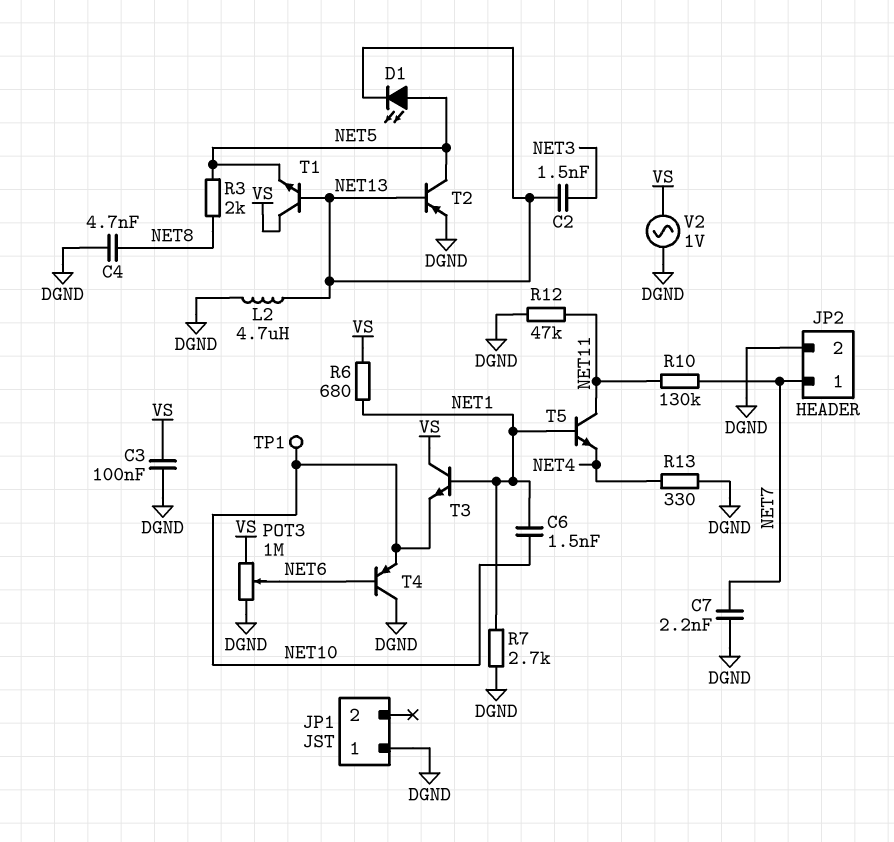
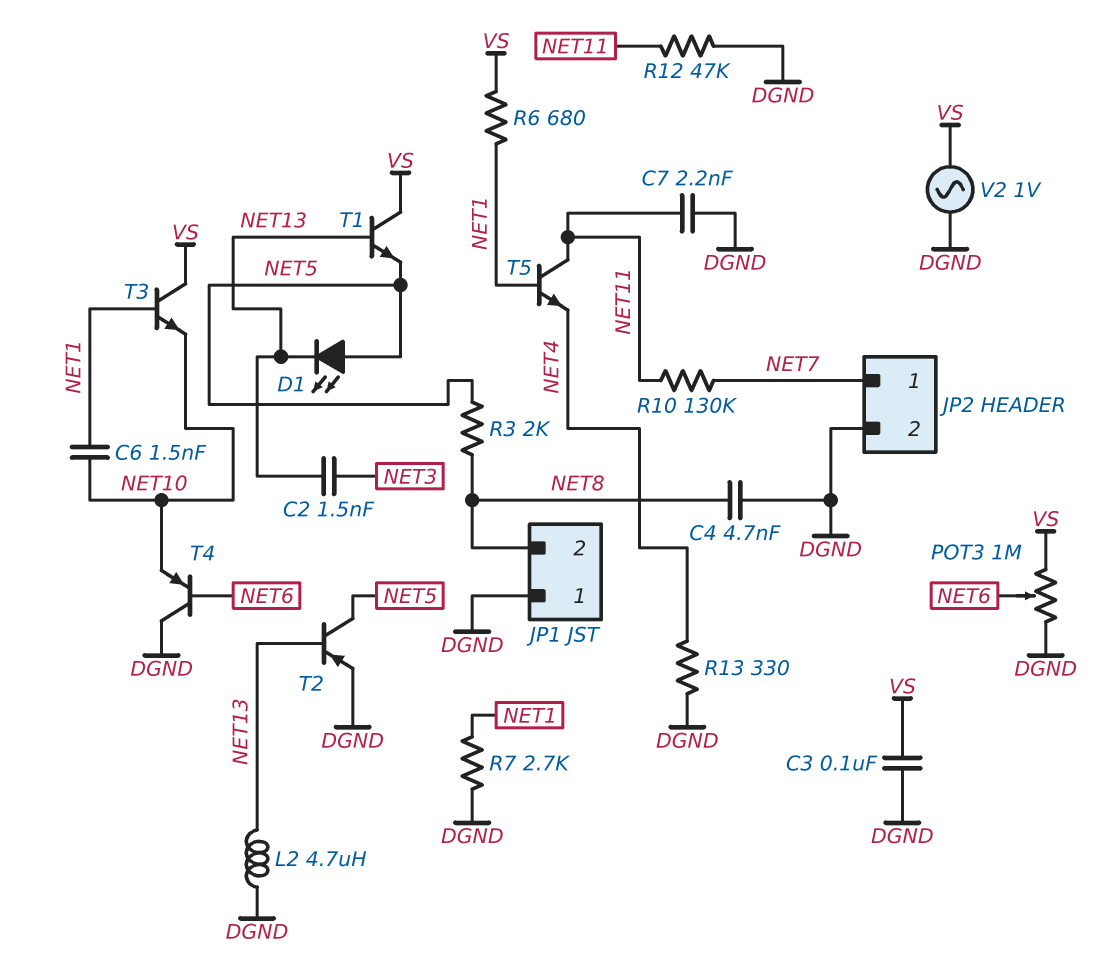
C7: 2.2nF (DGND, NET7) -> 2.2nF (DGND, NET11)
JP1 pin 2: none -> NET8
TP1: test point (NET10) -> none

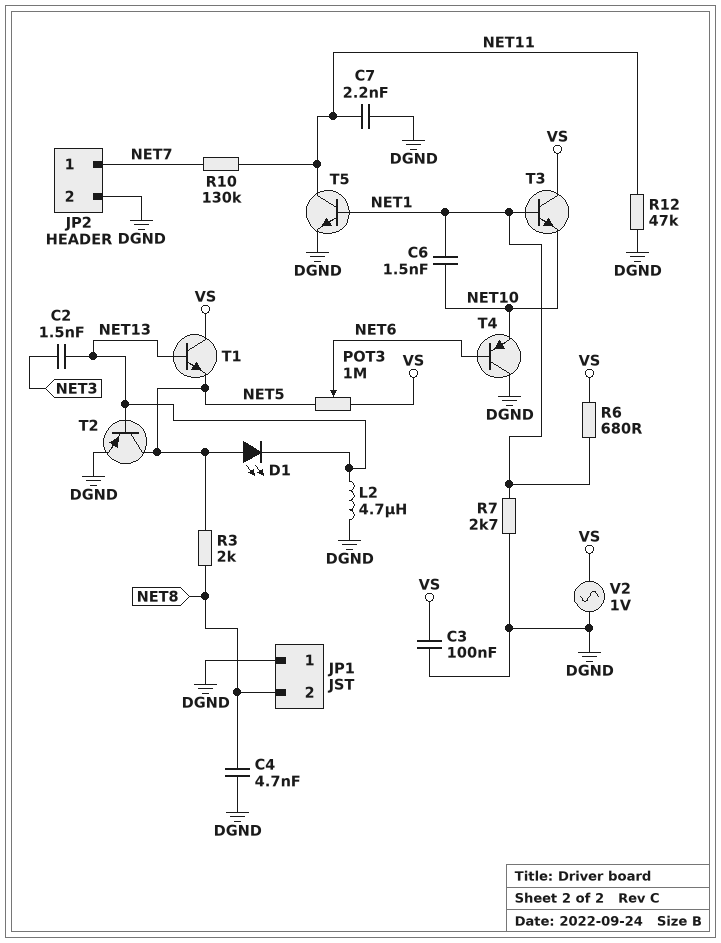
POT3: 1M (DGND, VS, wiper NET6) -> 1M (NET5, VS, wiper NET6)
R13: 330 (DGND, NET4) -> none
T5: NPN (B NET1, C NET11, E NET4) -> NPN (B NET1, C NET11, E DGND)

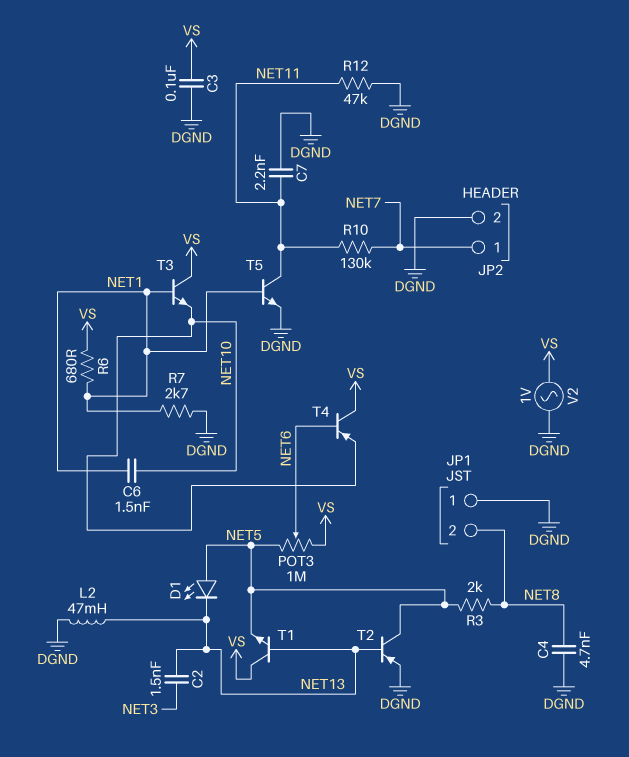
L2: 4.7uH (DGND, NET13) -> 47mH (DGND, NET13)
T4: PNP (B NET6, C DGND, E NET10) -> PNP (B NET6, C VS, E NET10)

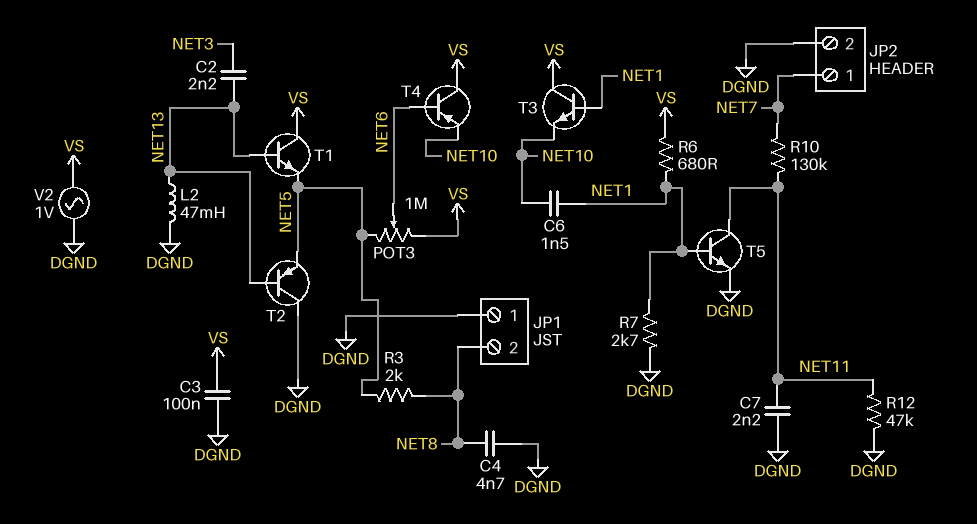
C2: 1.5nF (NET3, NET13) -> 2.2nF (NET3, NET13)
D1: LED (A NET5, K NET13) -> none
T2: PNP (B NET13, C NET5, E DGND) -> PNP (B NET13, C DGND, E NET5)

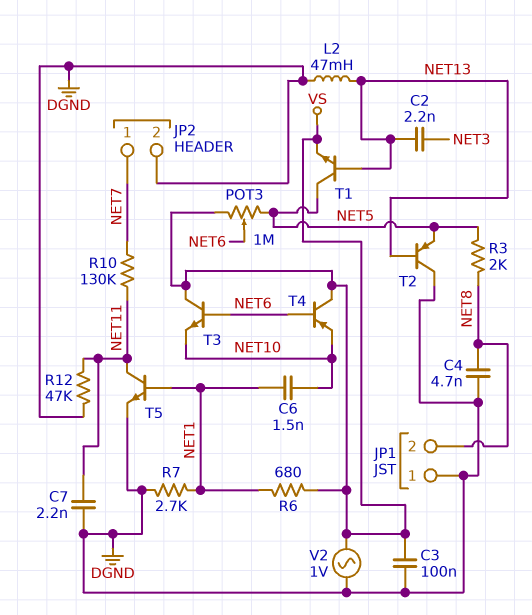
T1: NPN (B NET13, C VS, E NET5) -> NPN (B NET13, C NET5, E VS)
T3: NPN (B NET1, C VS, E NET10) -> NPN (B NET6, C VS, E NET10)

